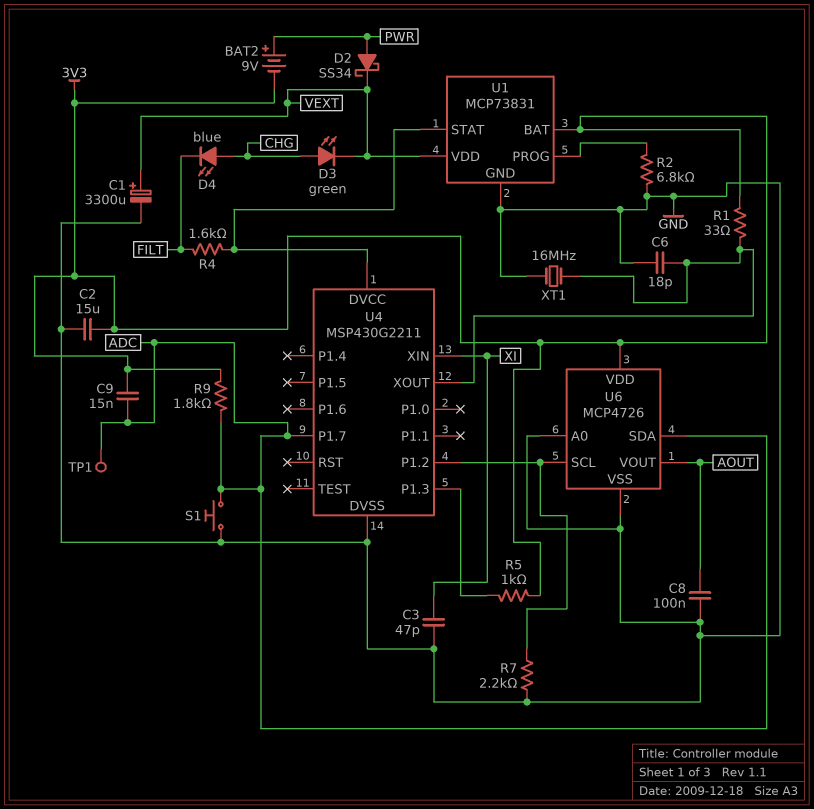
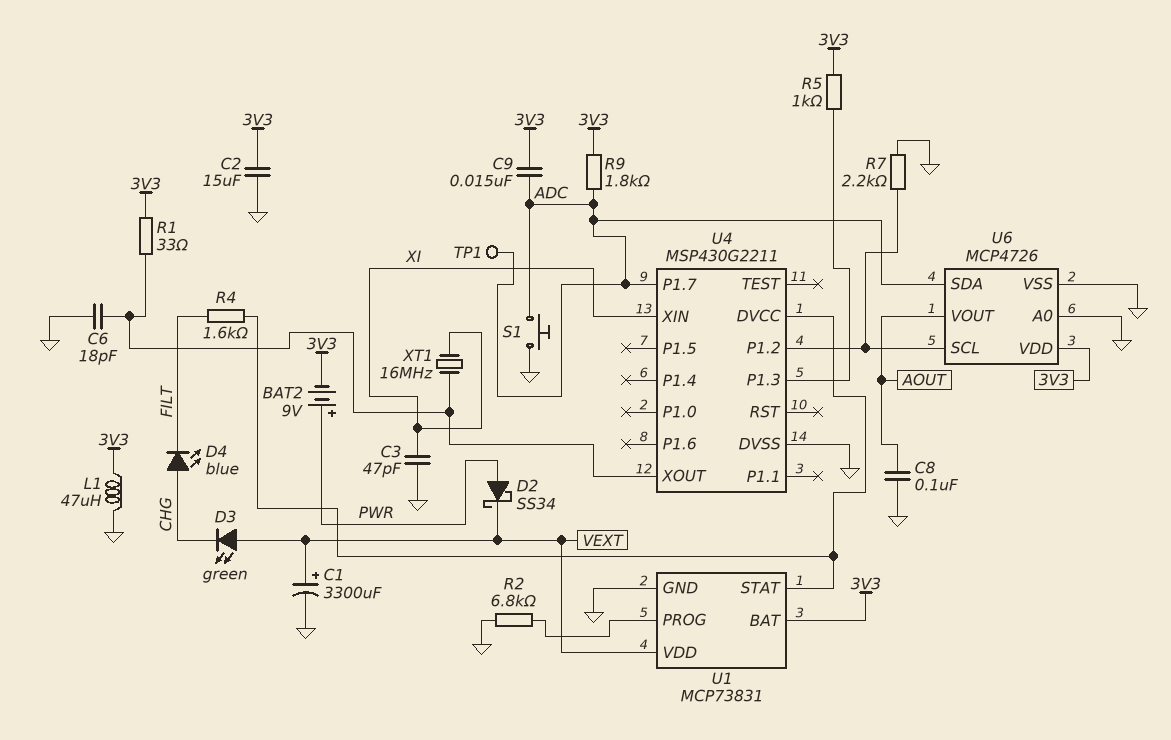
D3: LED green (A CHG, K VEXT) -> LED green (A VEXT, K CHG)
L1: none -> 47uH (3V3, GND)
XT1: 16MHz (GND, U4/XOUT) -> 16MHz (U4/XOUT, XI)

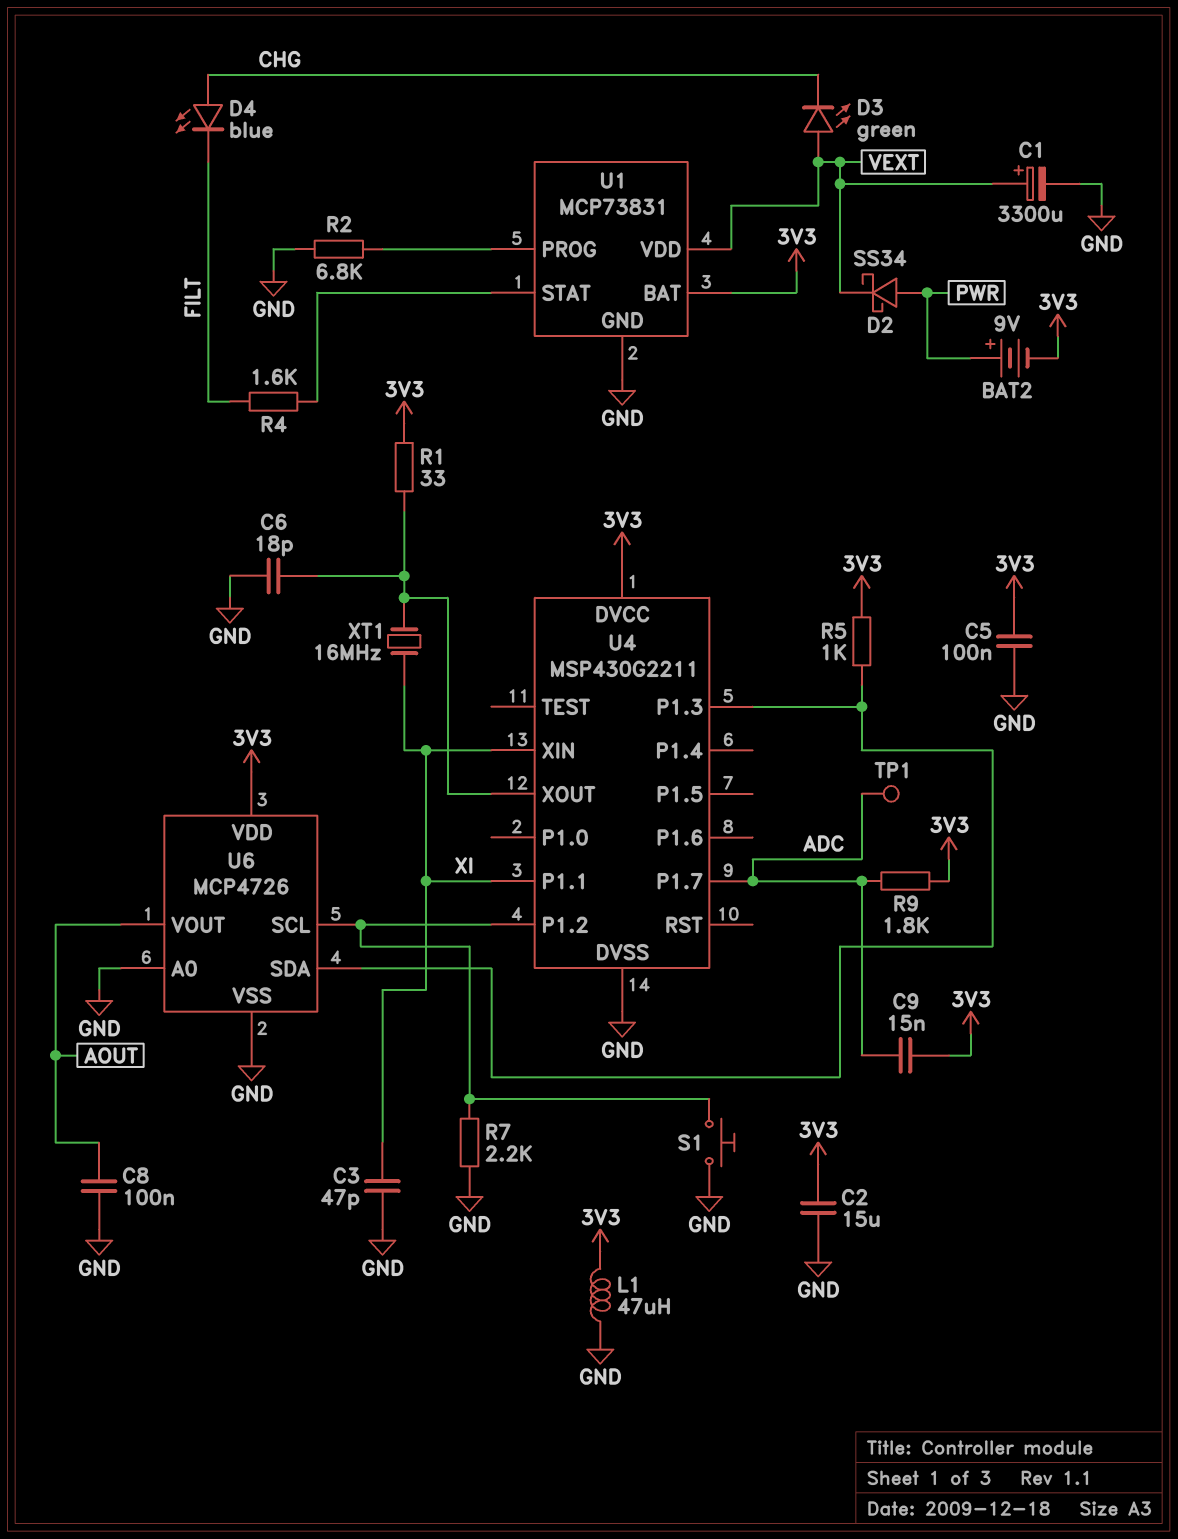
C5: none -> 100nF (3V3, GND)
S1: button (ADC, GND) -> button (GND, U4/P1.2)
U4 pin DVCC: U1/STAT -> 3V3
U4 pin P1.1: none -> XI
U6 pin SDA: ADC -> U4/P1.3

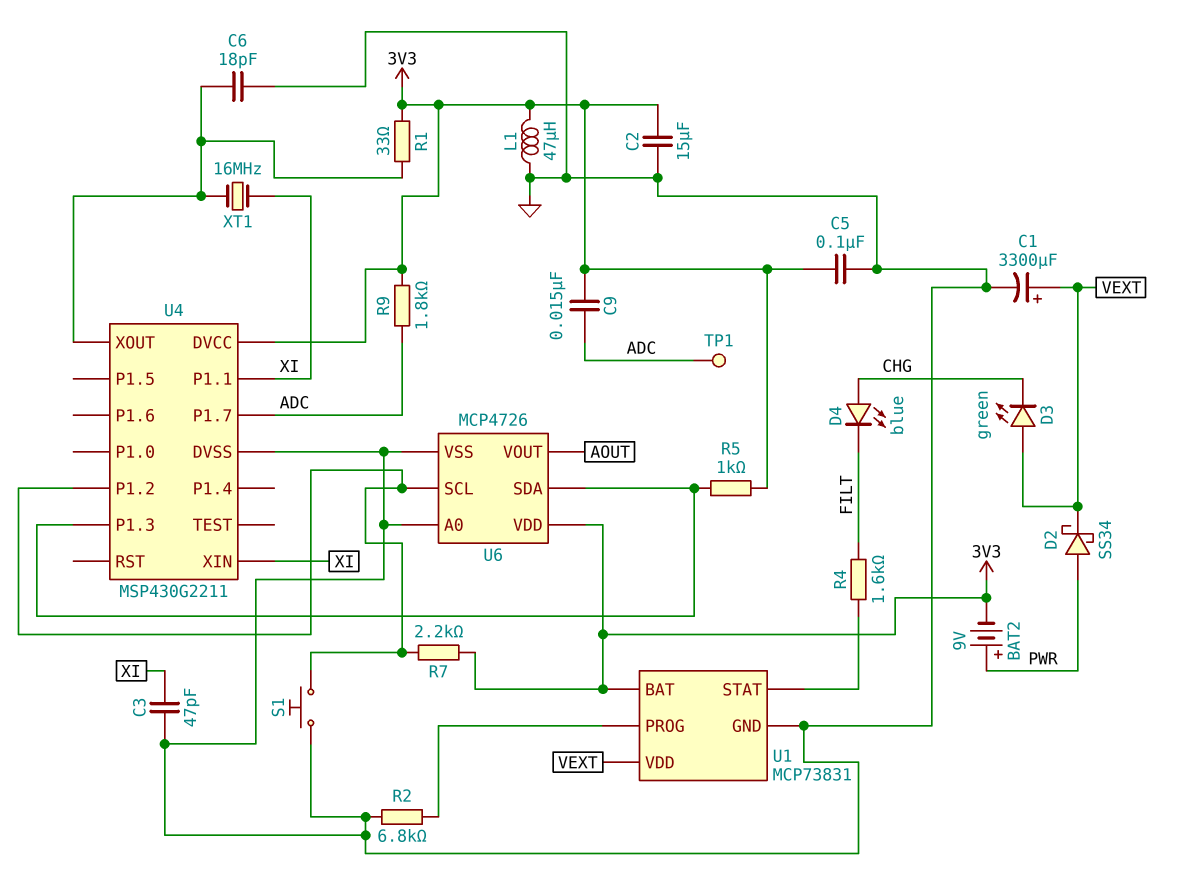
C8: 100nF (AOUT, GND) -> none
R7: 2.2k (GND, U4/P1.2) -> 2.2k (3V3, U4/P1.2)

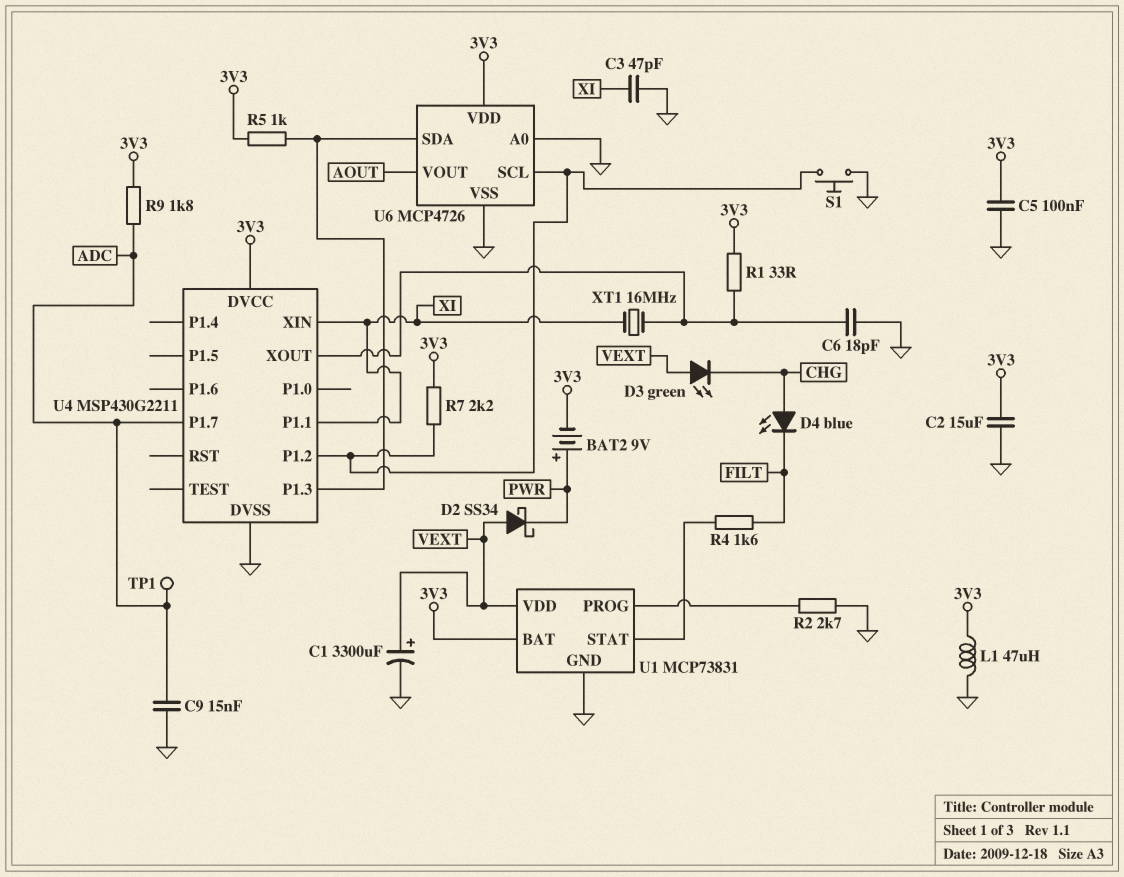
C9: 15nF (3V3, ADC) -> 15nF (ADC, GND)
D2: schottky SS34 (A PWR, K VEXT) -> schottky SS34 (A VEXT, K PWR)
R2: 6.8k (GND, U1/PROG) -> 2.7k (GND, U1/PROG)

